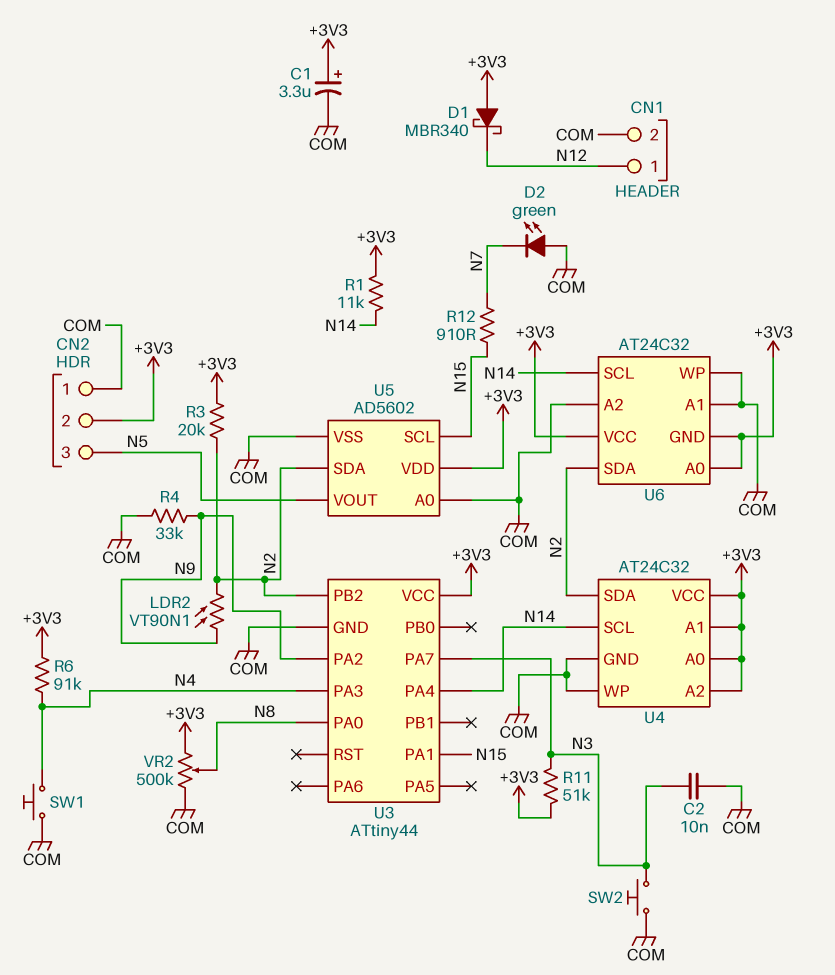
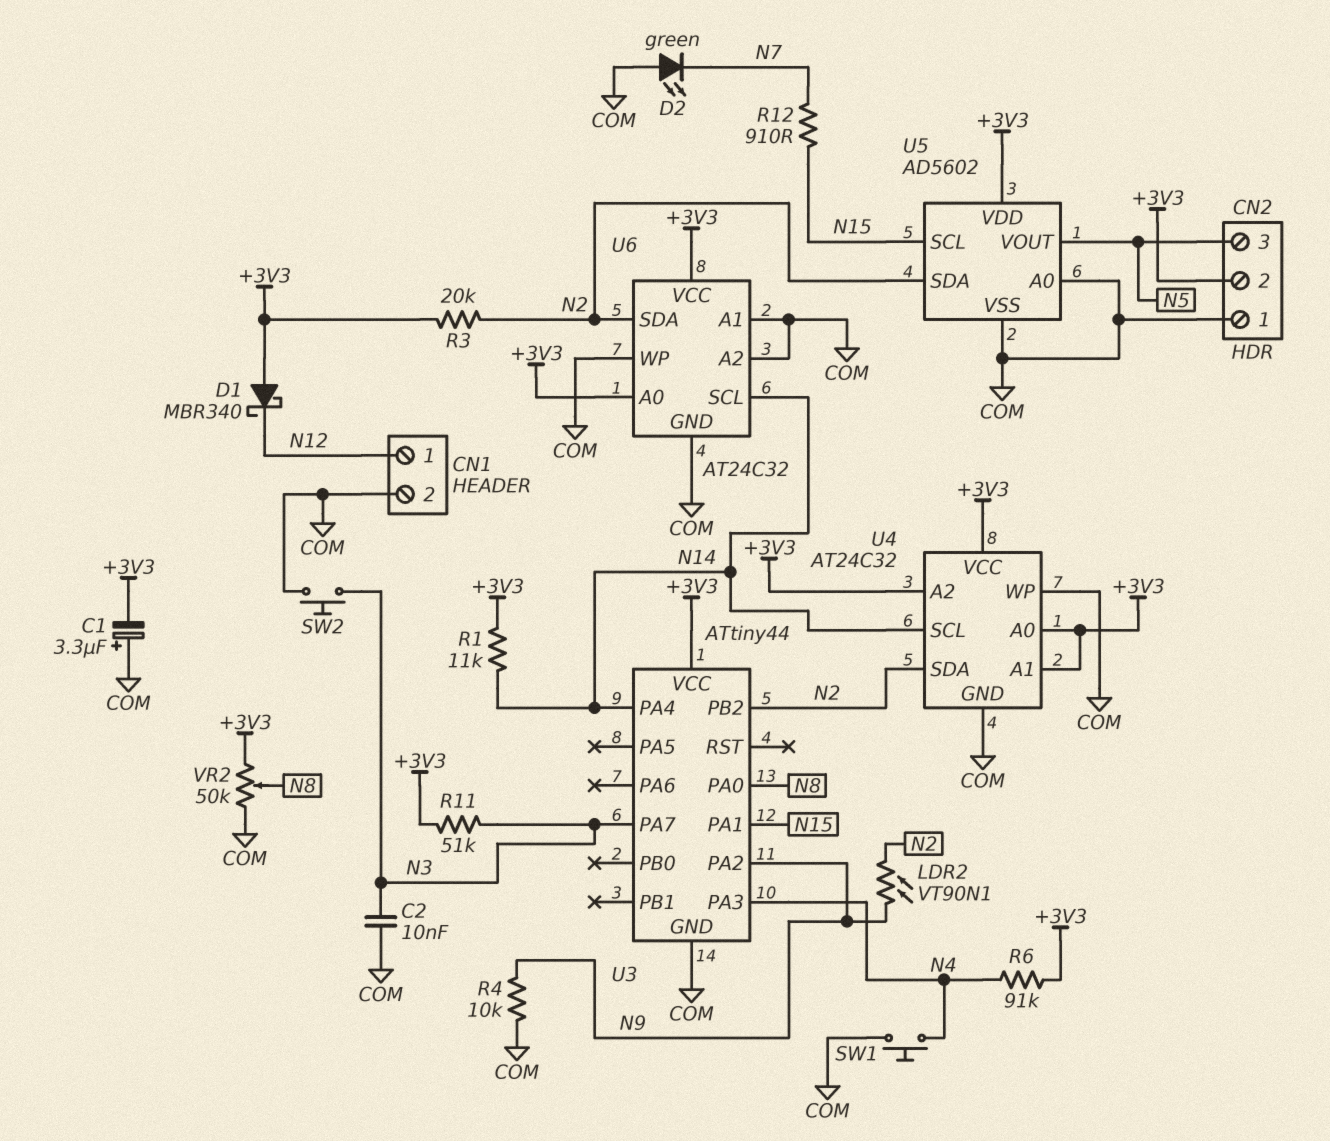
C1: 3.3uF (plus +3V3, minus COM) -> 3.3uF (plus COM, minus +3V3)
R4: 33k (COM, N9) -> 10k (COM, N9)
U6 pin GND: +3V3 -> COM
VR2: 500k (+3V3, COM, wiper N8) -> 50k (+3V3, COM, wiper N8)

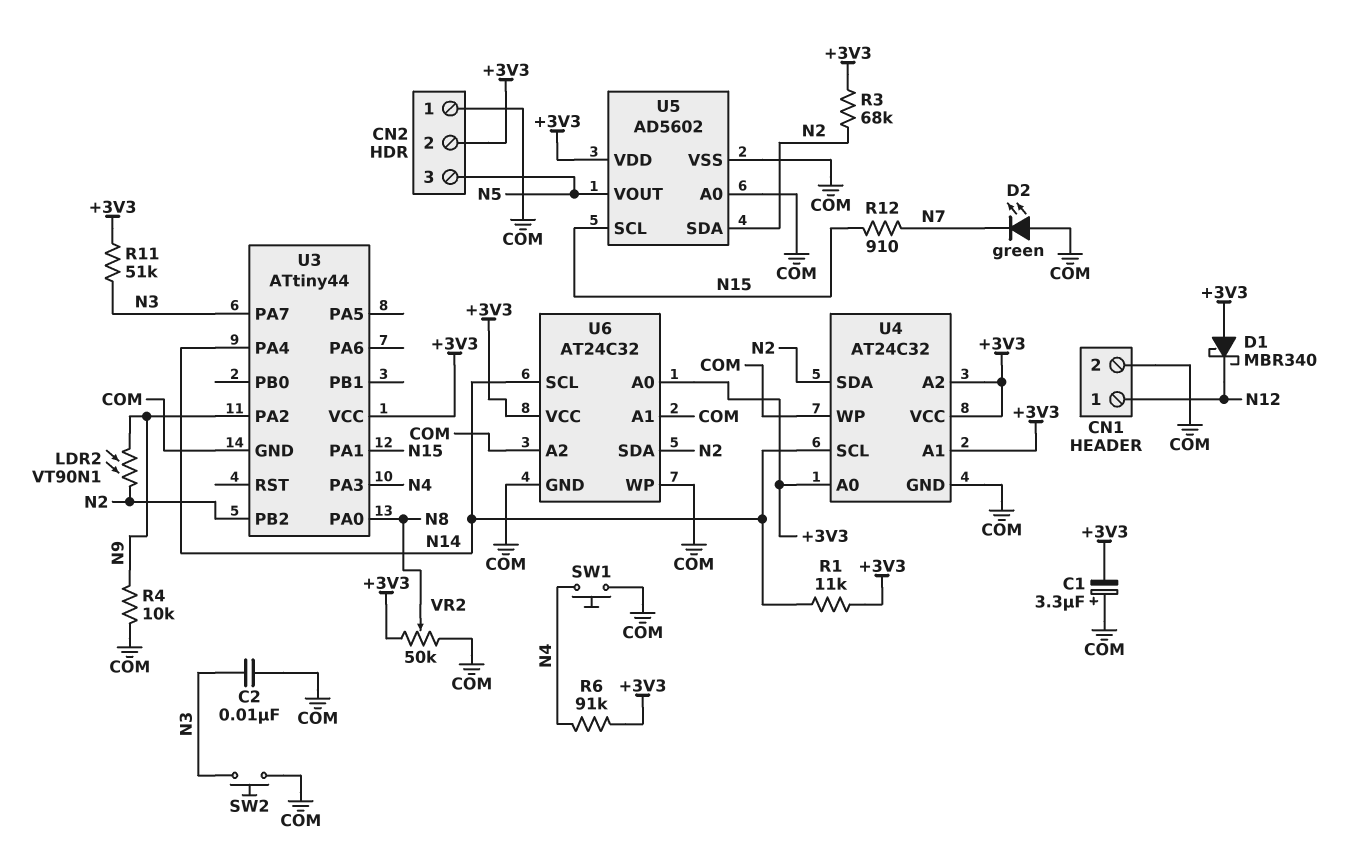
R3: 20k (+3V3, N2) -> 68k (+3V3, N2)

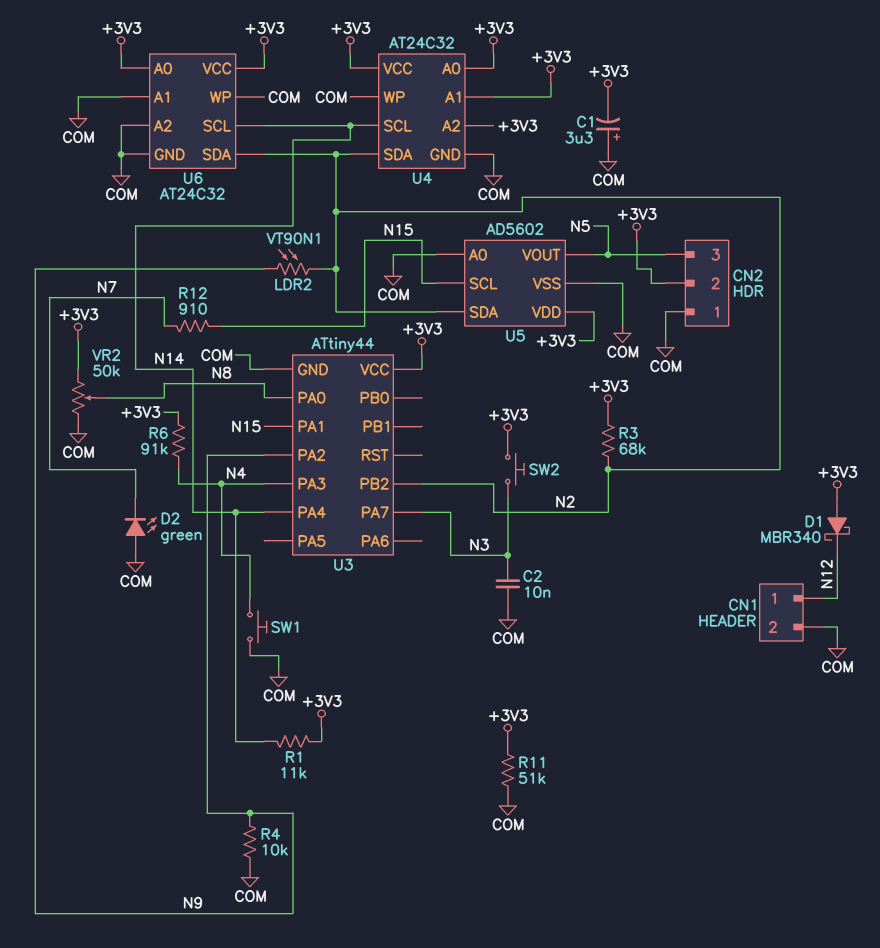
R11: 51k (+3V3, N3) -> 51k (+3V3, COM)
SW2: button (COM, N3) -> button (+3V3, N3)

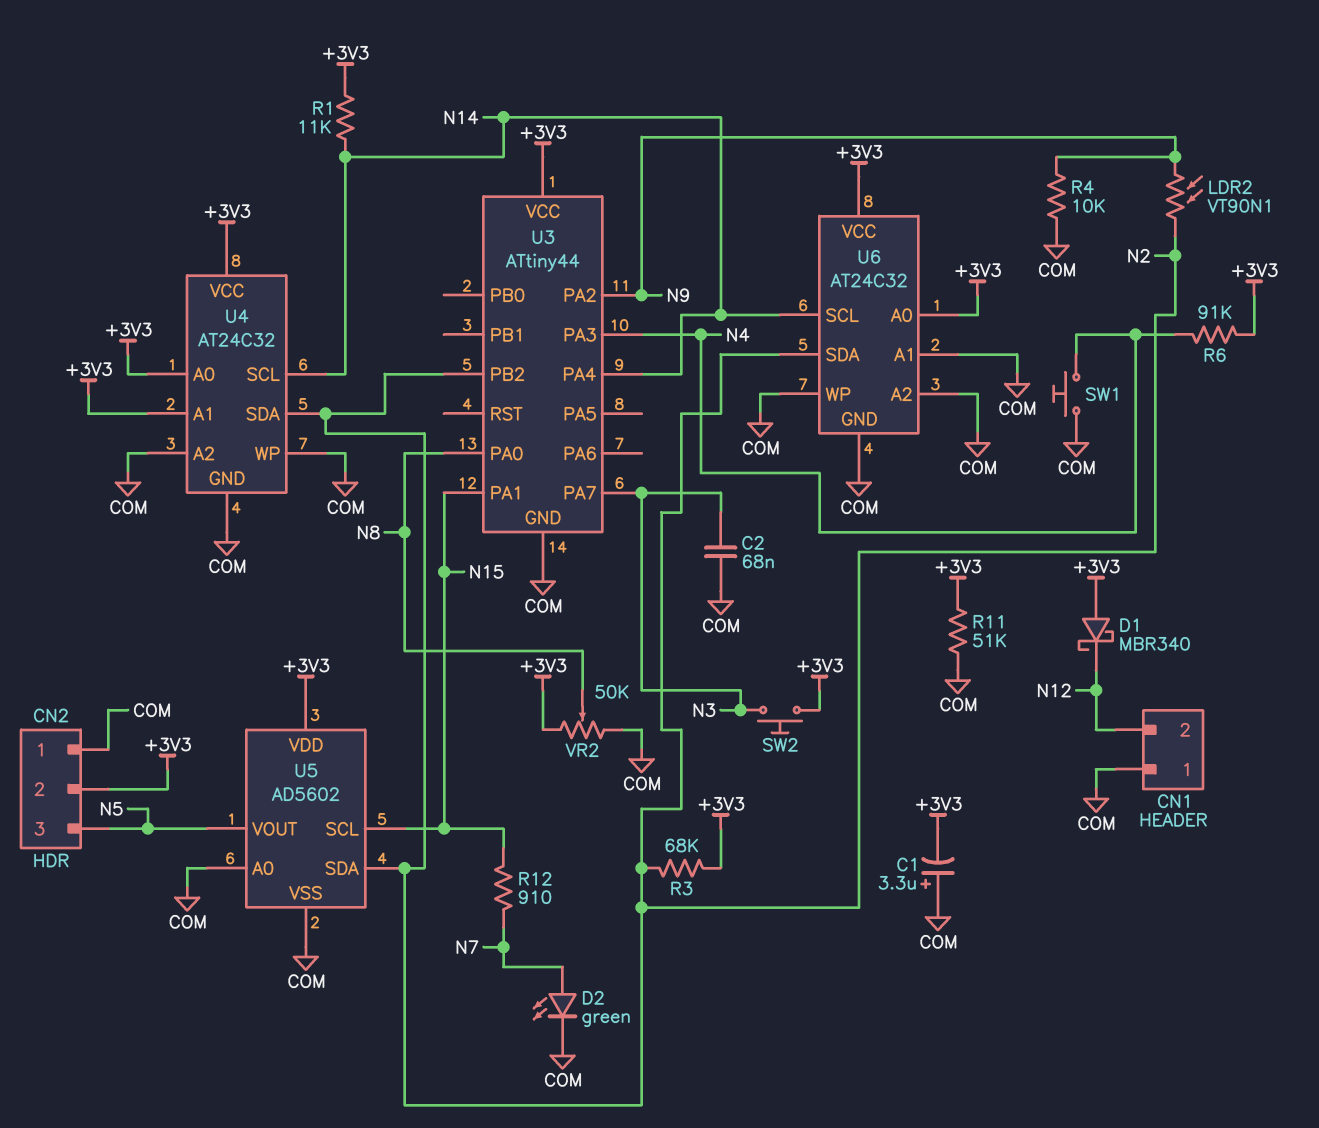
C2: 10nF (COM, N3) -> 68nF (COM, N3)
CN1 pin 1: N12 -> COM
CN1 pin 2: COM -> N12
D2: LED green (A COM, K N7) -> LED green (A N7, K COM)
U4 pin A2: +3V3 -> COM

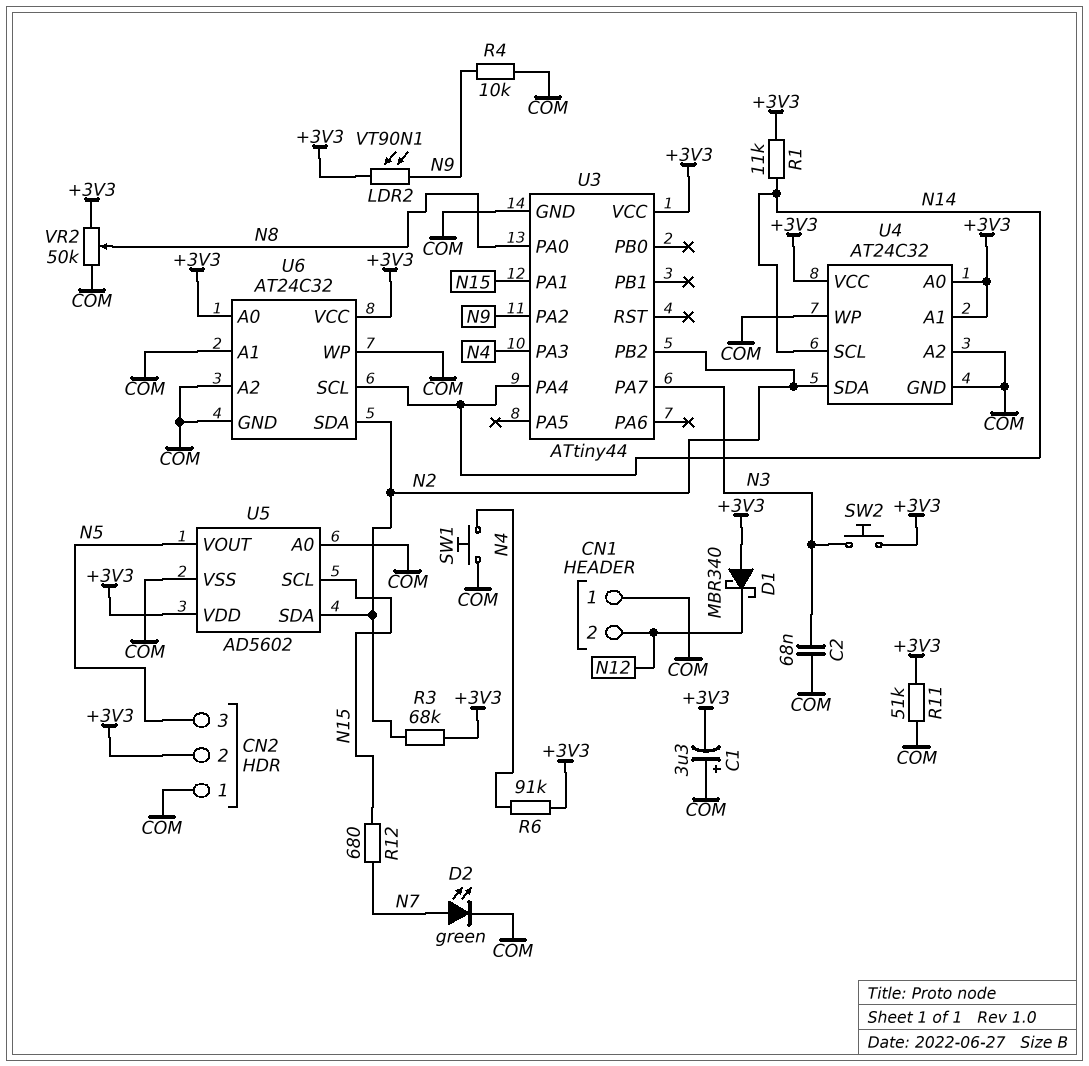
LDR2: VT90N1 (N2, N9) -> VT90N1 (+3V3, N9)
R12: 910 (N7, N15) -> 680 (N7, N15)

